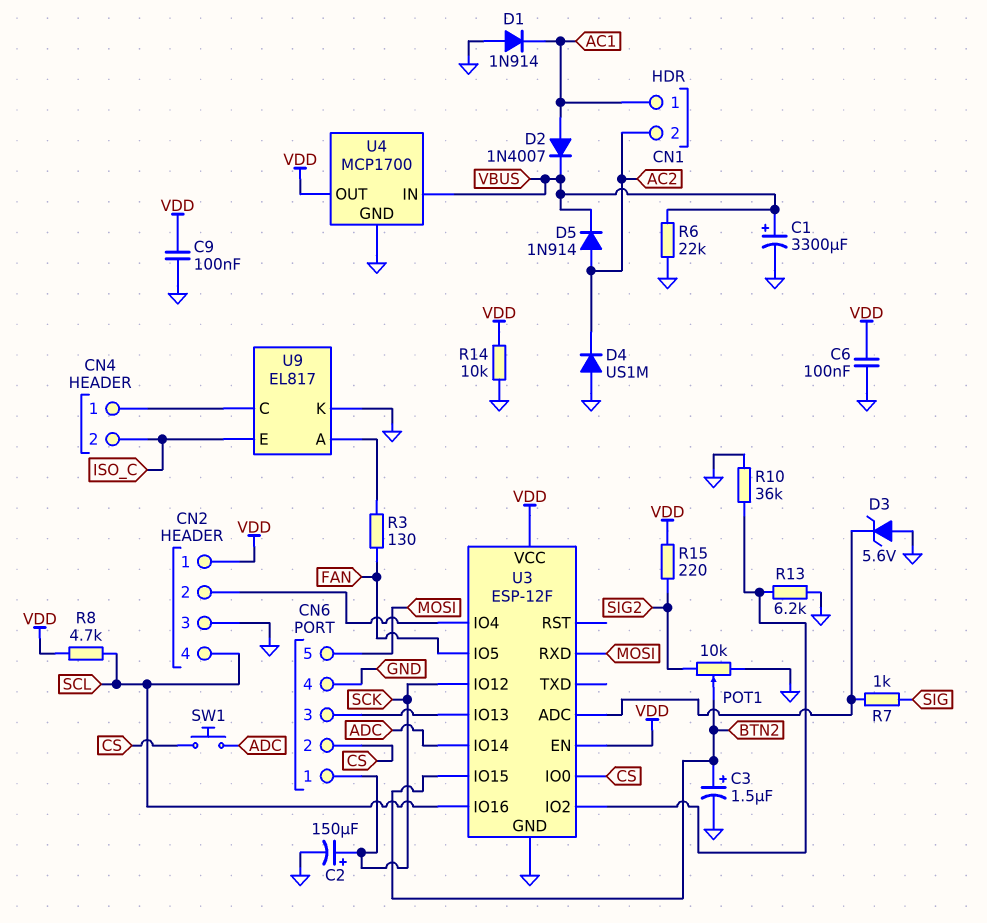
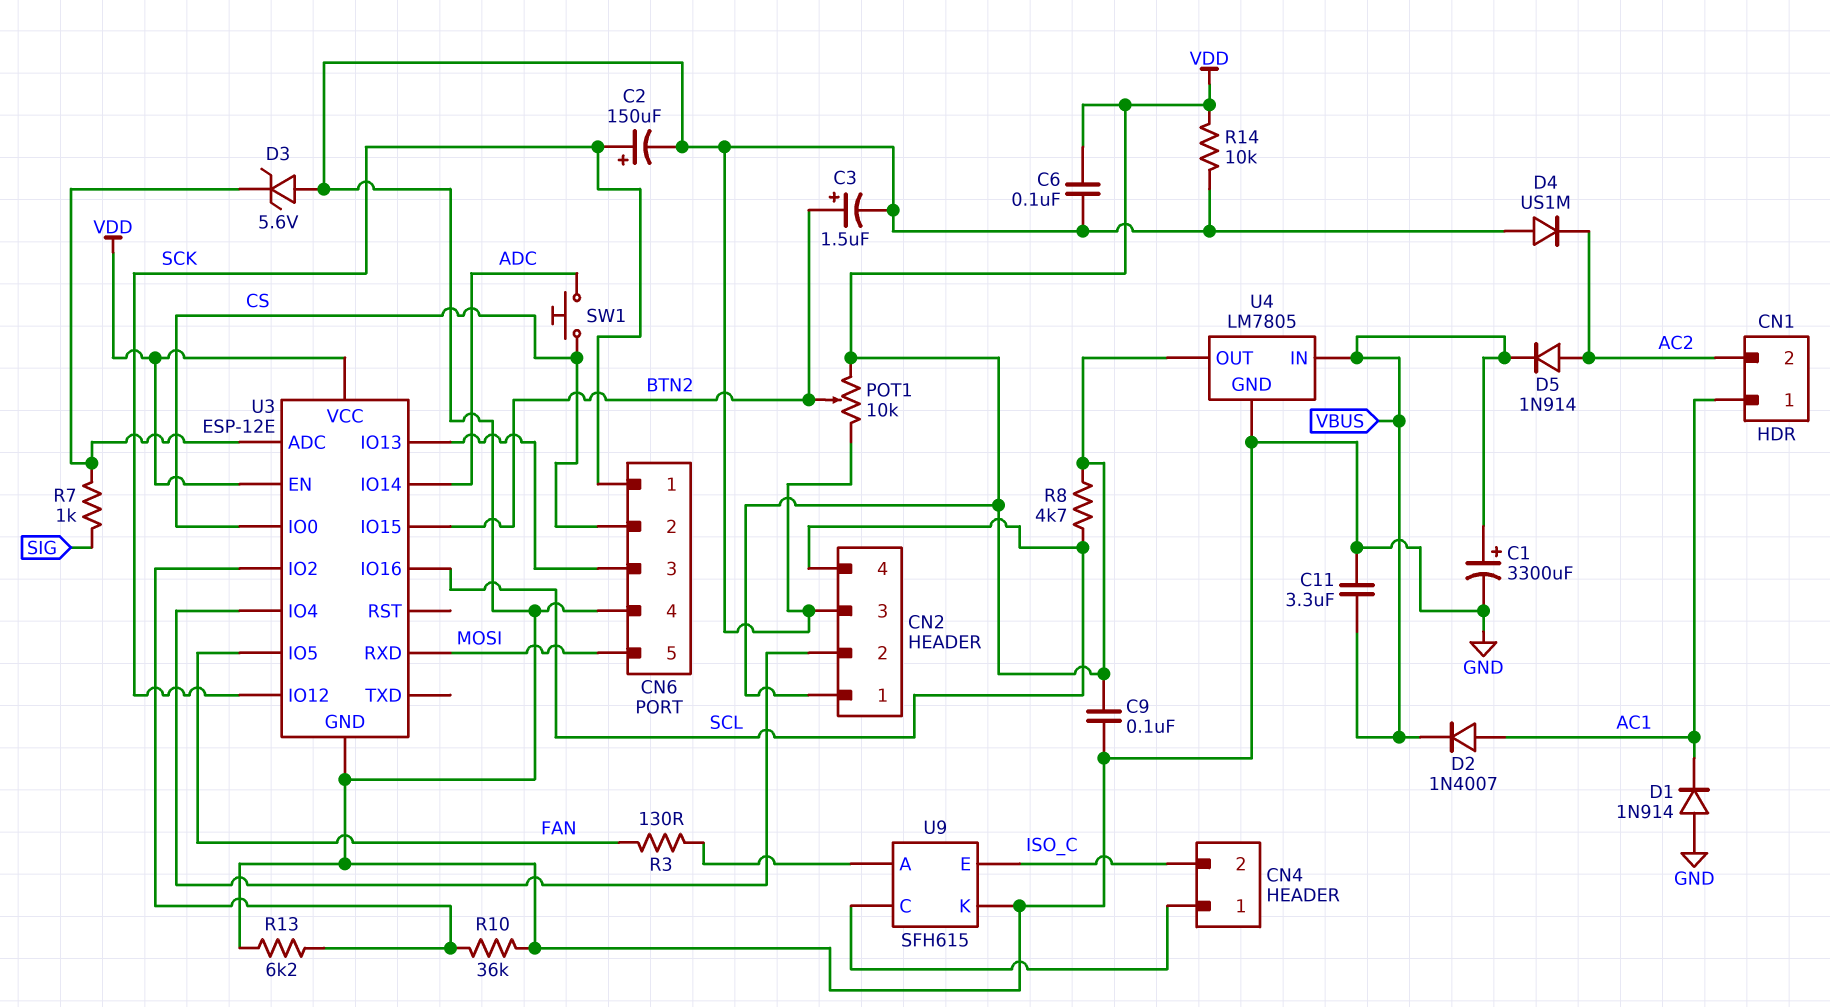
C11: none -> 3.3uF (GND, VBUS)
POT1: 10k (GND, SIG2, wiper BTN2) -> 10k (GND, VDD, wiper BTN2)
R6: 22k (GND, VBUS) -> none
R15: 220 (SIG2, VDD) -> none
U3: ESP-12F -> ESP-12E
U4: MCP1700 -> LM7805
U9: EL817 -> SFH615

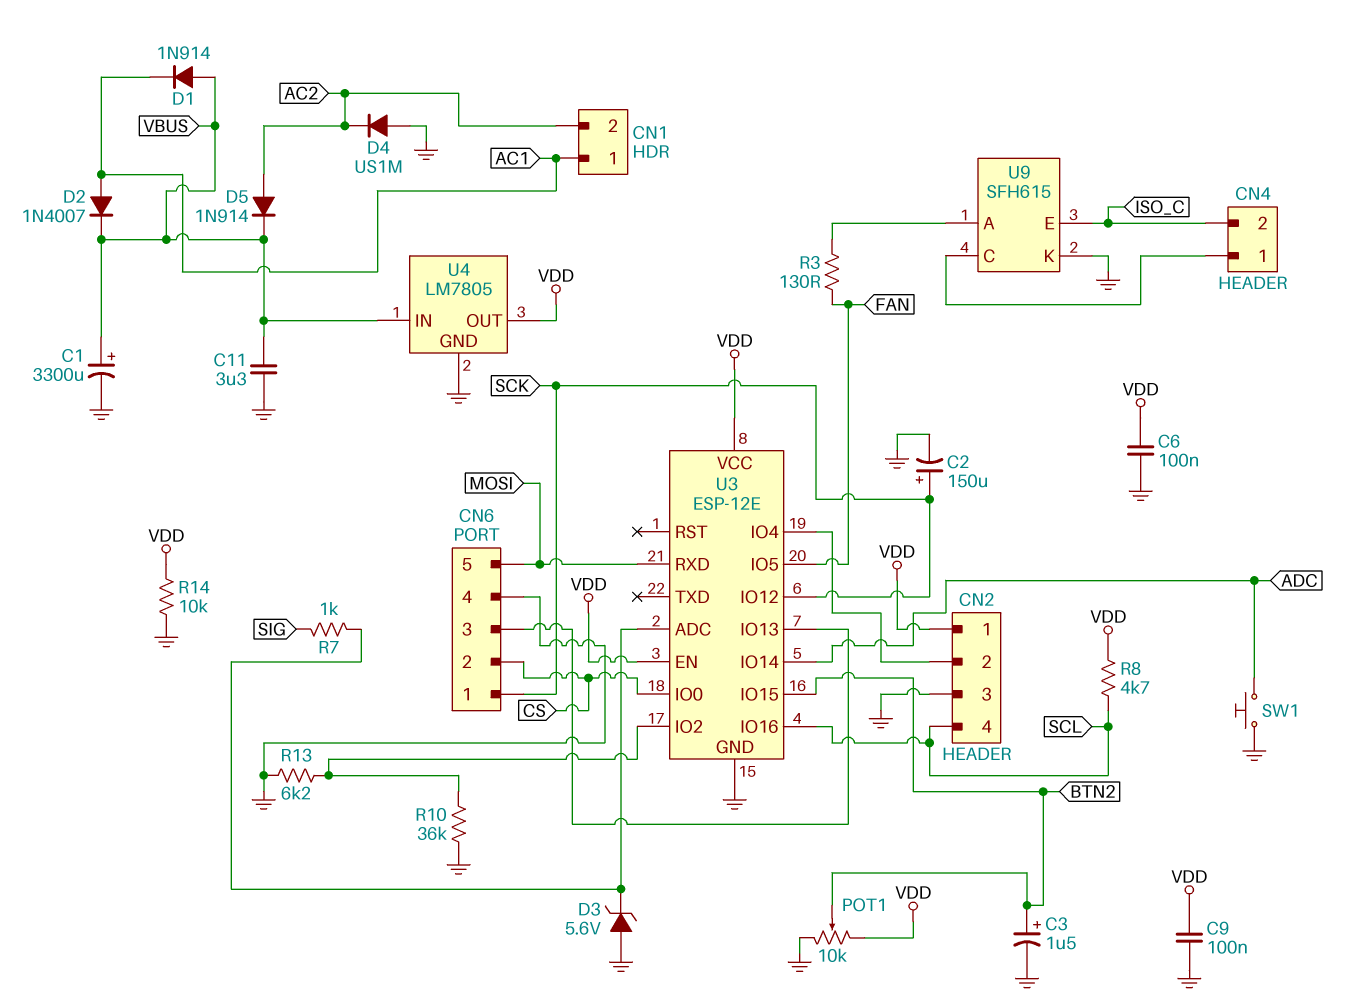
D1: diode 1N914 (A GND, K AC1) -> diode 1N914 (A VBUS, K AC1)
SW1: button (ADC, CS) -> button (ADC, GND)

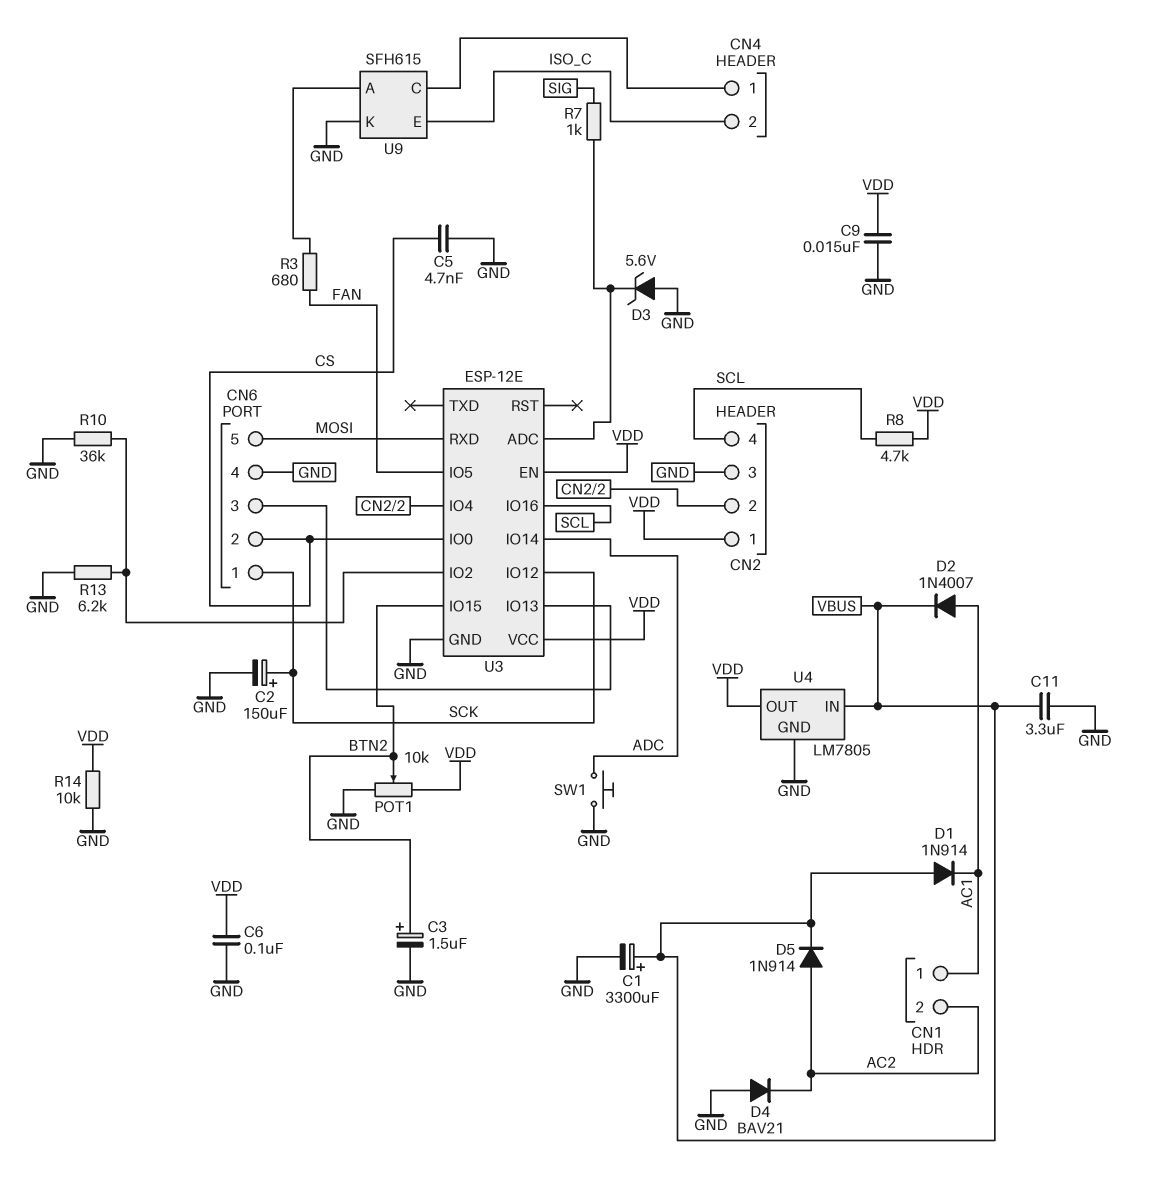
C5: none -> 4.7nF (CS, GND)
C9: 100nF (GND, VDD) -> 15nF (GND, VDD)
D4: diode US1M (A GND, K AC2) -> diode BAV21 (A GND, K AC2)
R3: 130 (FAN, U9/A) -> 680 (FAN, U9/A)

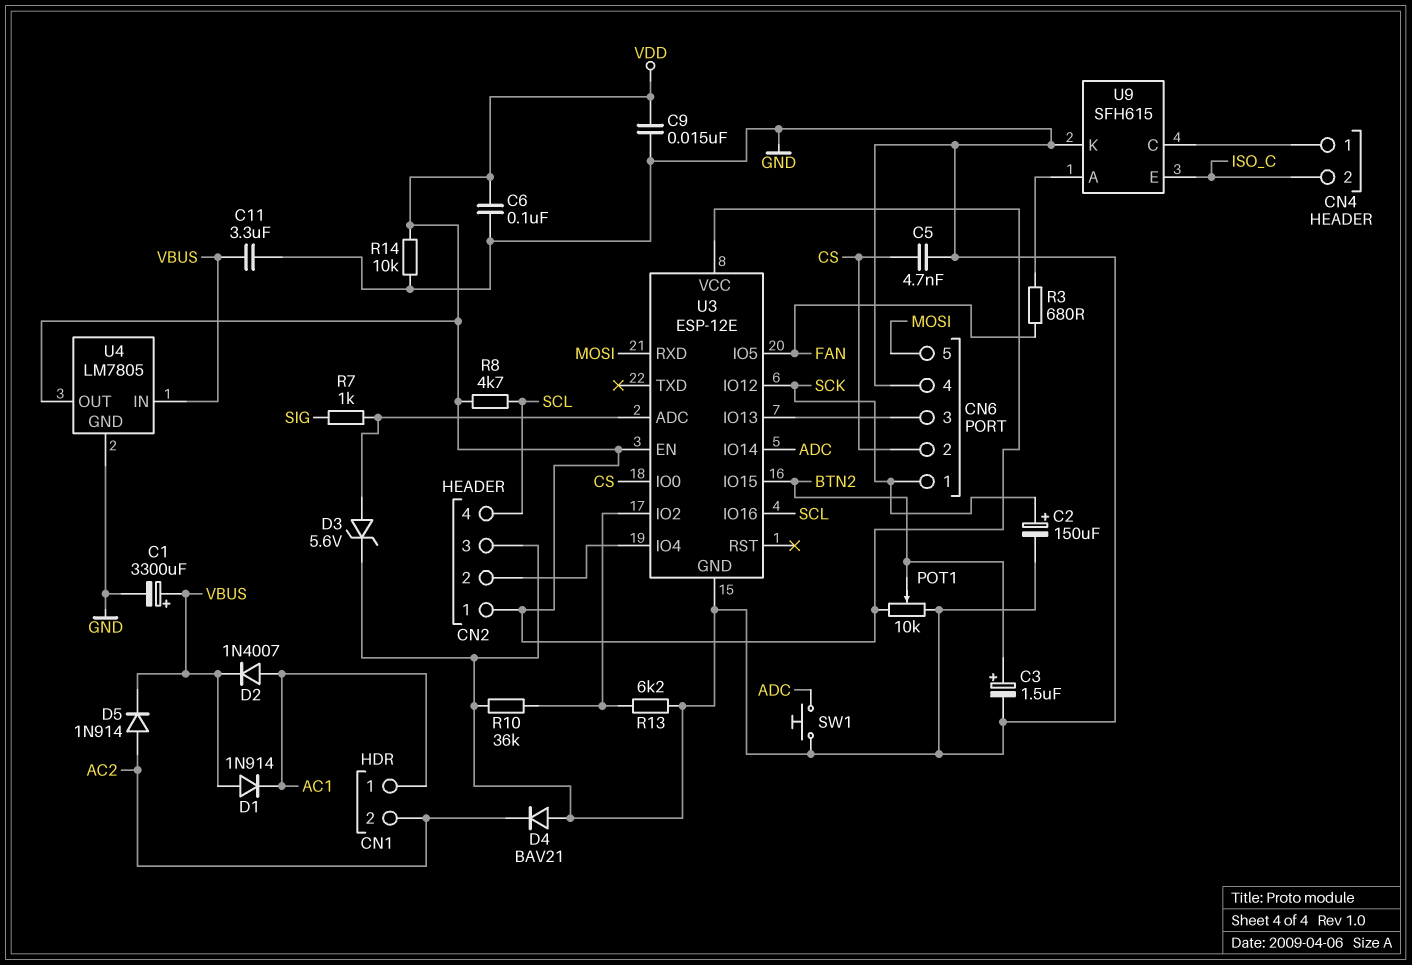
D3: zener 5.6V (A GND, K U3/ADC) -> zener 5.6V (A U3/ADC, K GND)

